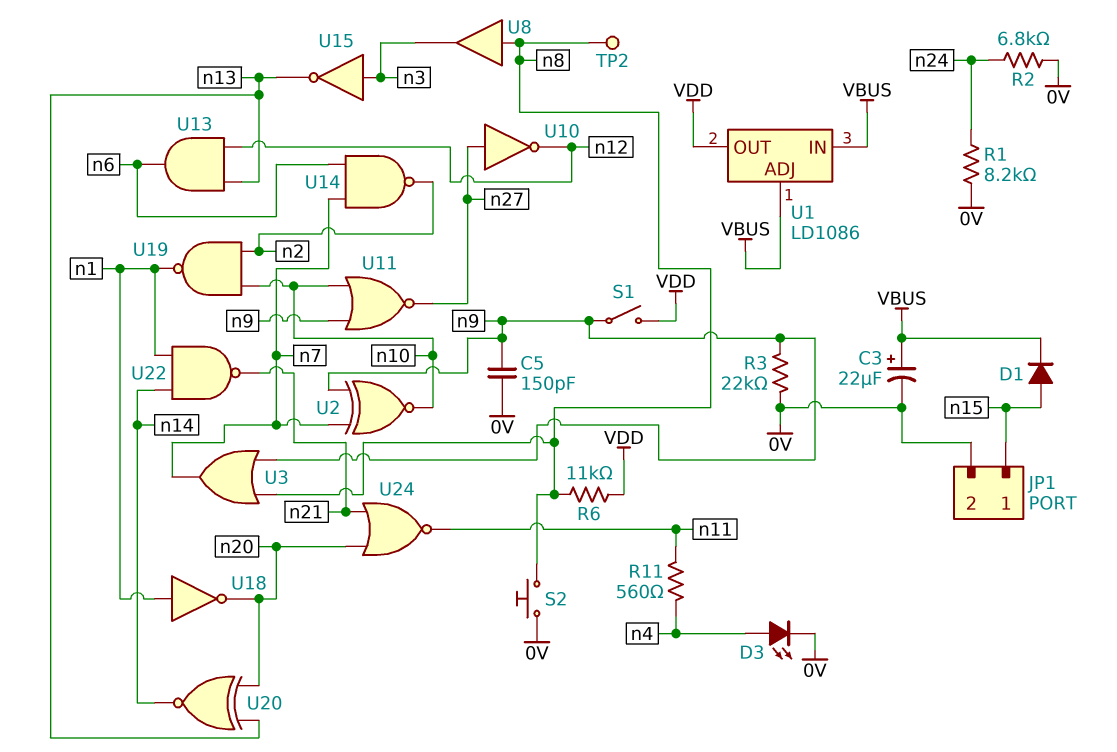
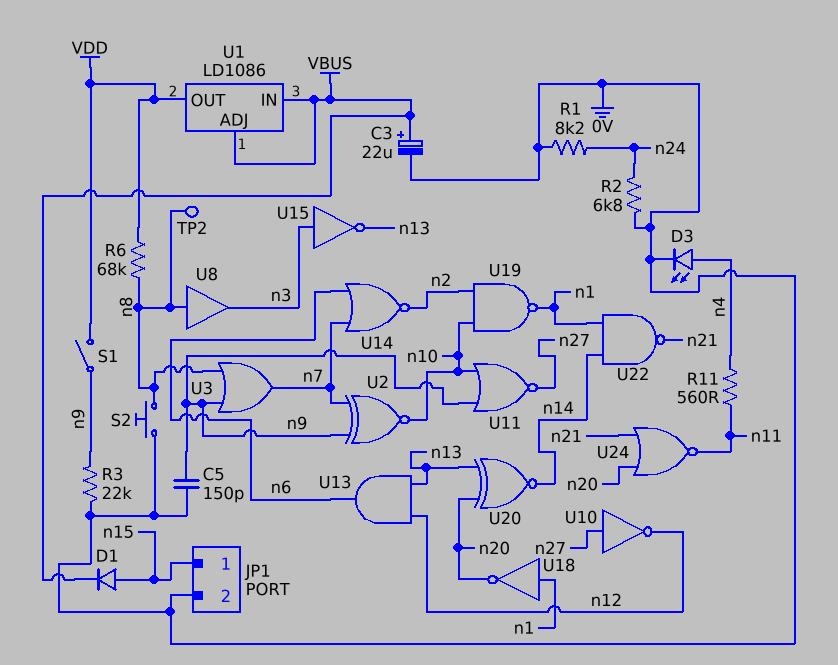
R6: 11k (VDD, n8) -> 68k (VDD, n8)
U14: NAND (in n6, in n7, out n2) -> NOR (in n6, in n7, out n2)

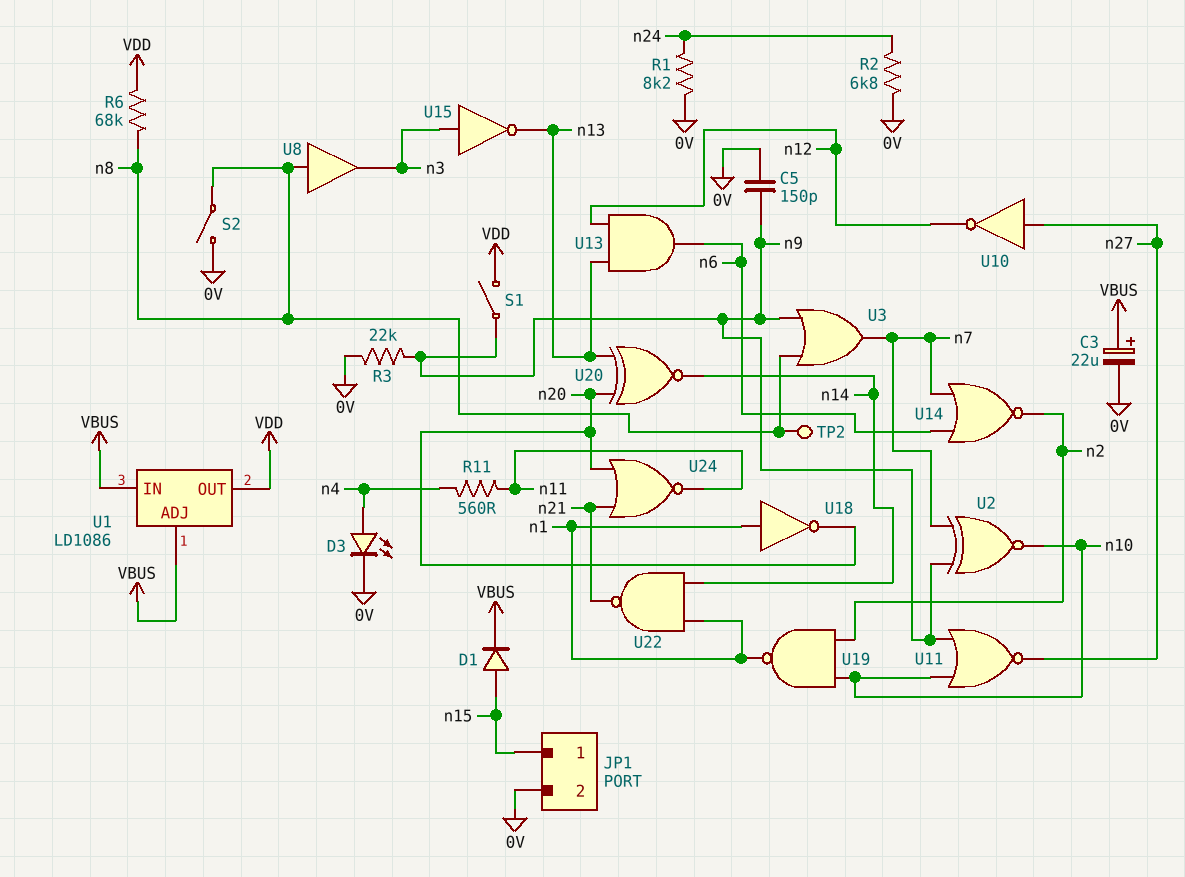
S2: button (0V, n8) -> switch (0V, n8)

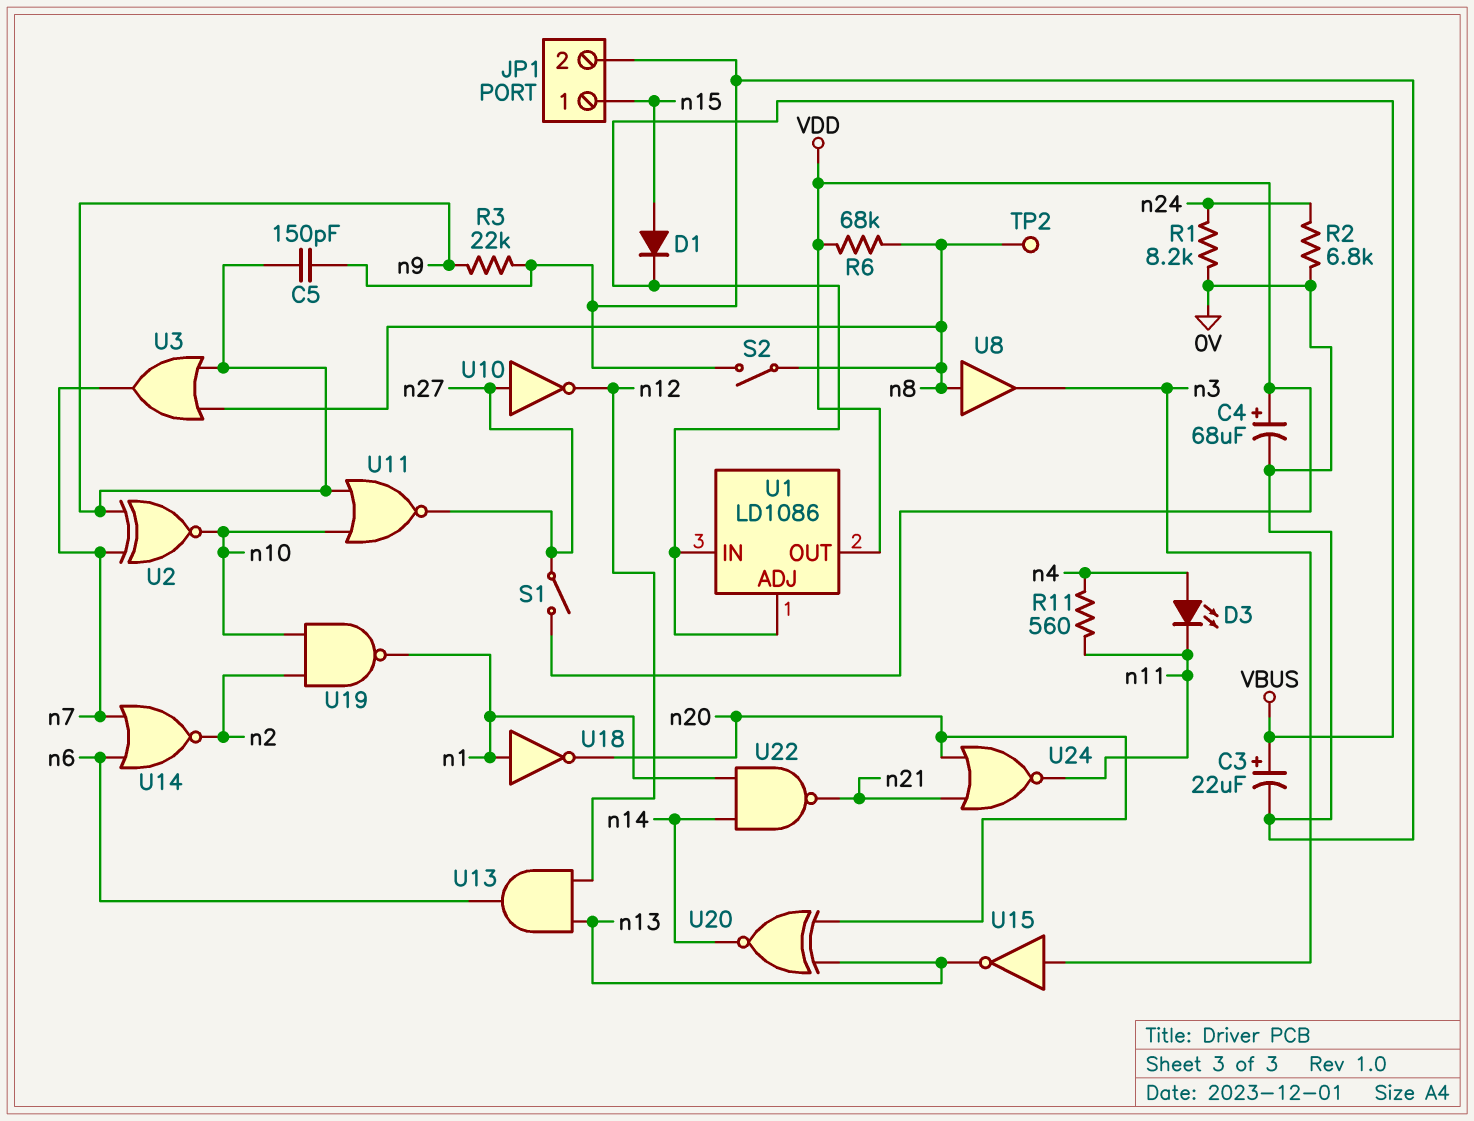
C4: none -> 68uF (plus VDD, minus 0V)
D3: LED (A n4, K 0V) -> LED (A n4, K n11)
S1: switch (VDD, n9) -> switch (VDD, n27)

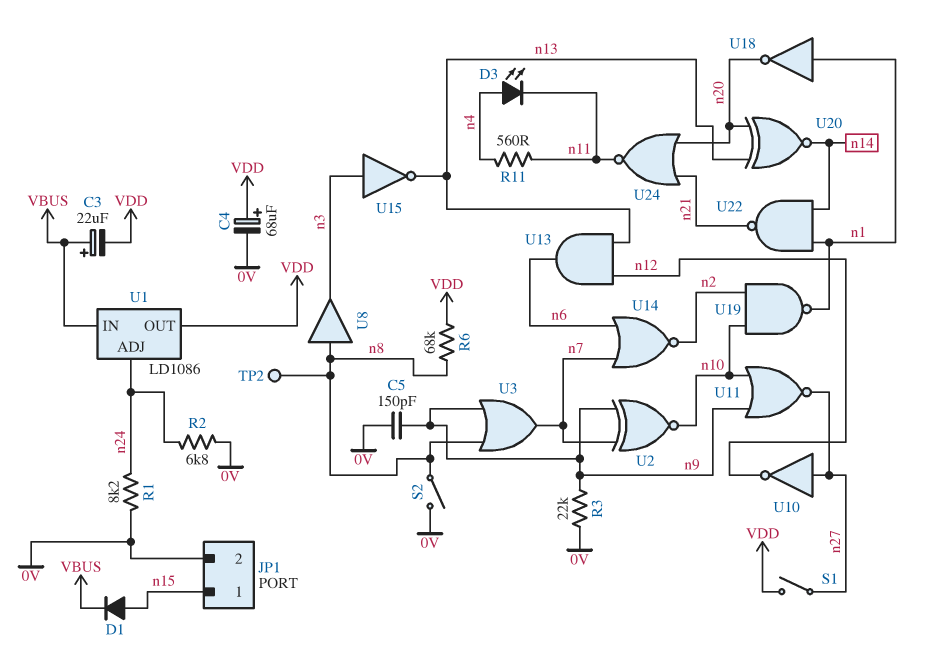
C3: 22uF (plus VBUS, minus 0V) -> 22uF (plus VBUS, minus VDD)
U1 pin ADJ: VBUS -> n24

